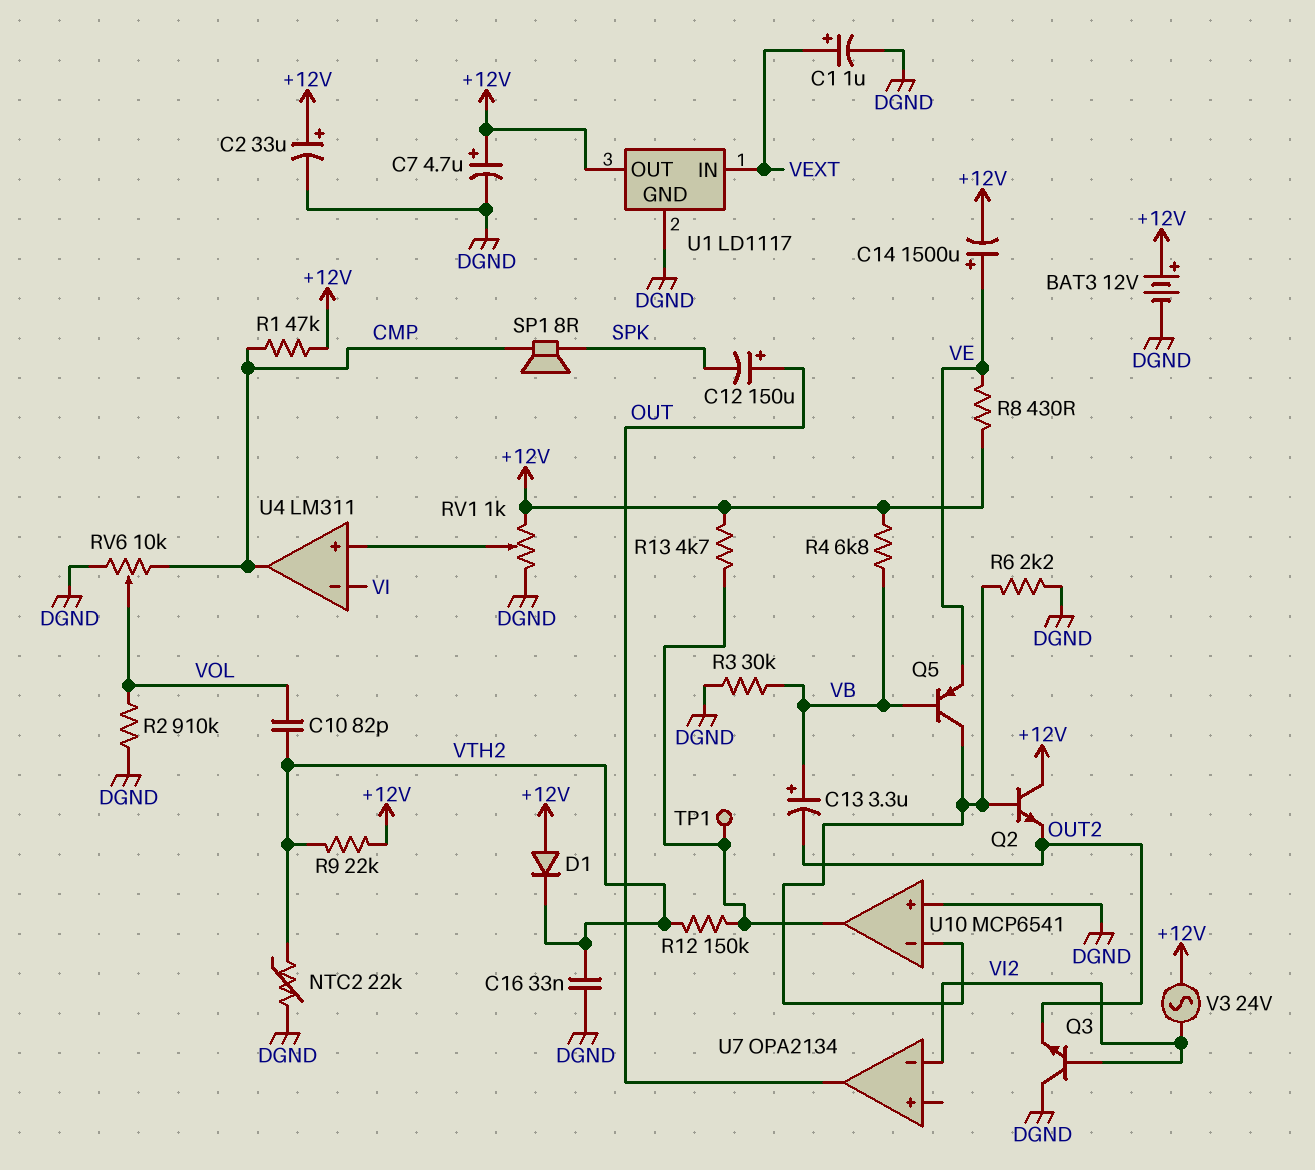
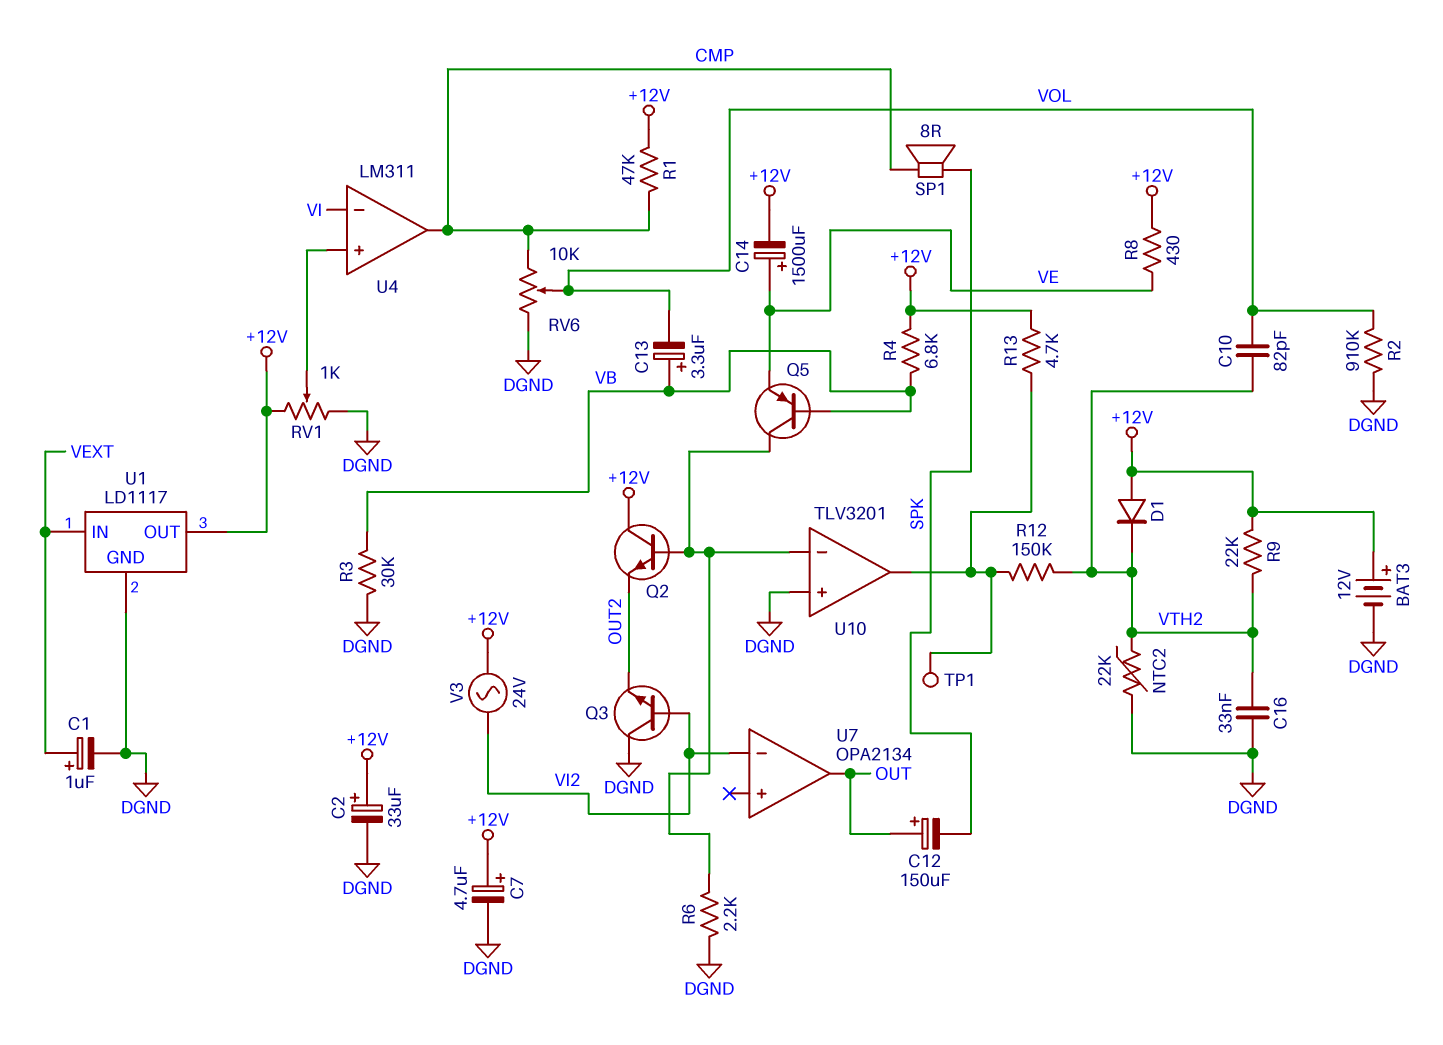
C13: 3.3uF (plus VB, minus OUT2) -> 3.3uF (plus VB, minus VOL)
U10: MCP6541 -> TLV3201

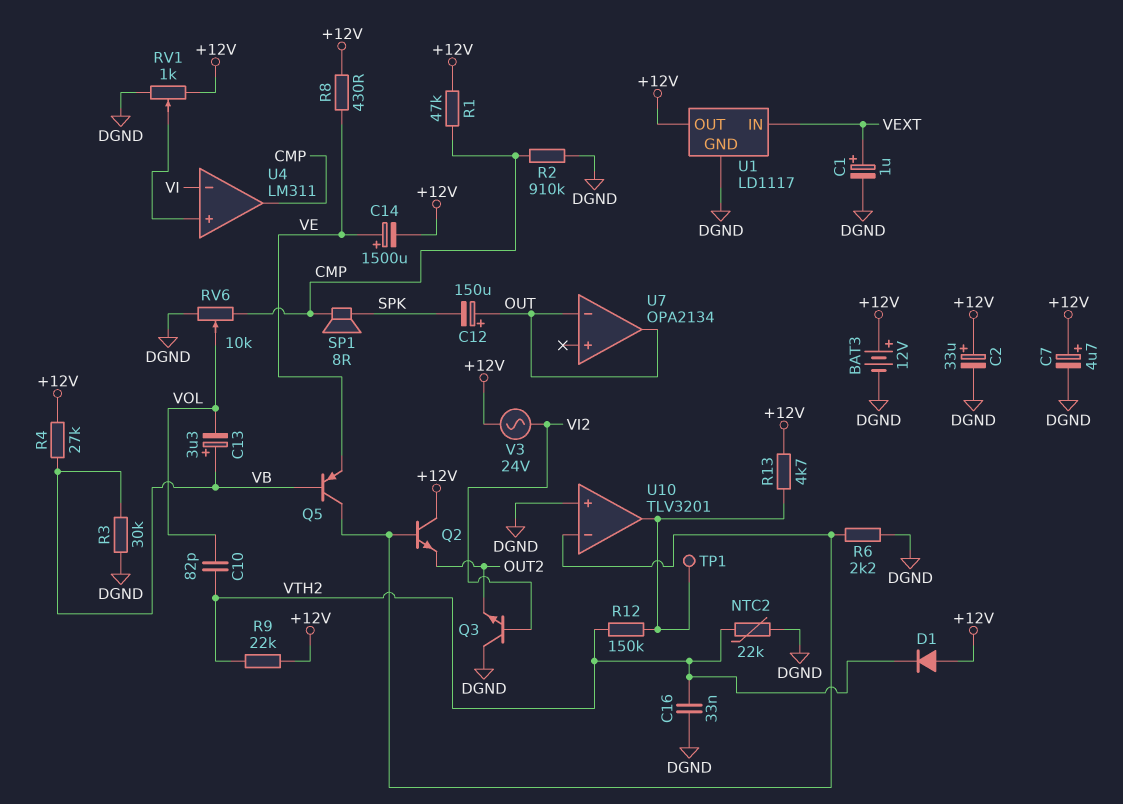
R2: 910k (DGND, VOL) -> 910k (CMP, DGND)
R4: 6.8k (+12V, VB) -> 27k (+12V, VB)
U7 pin in-: VI2 -> OUT

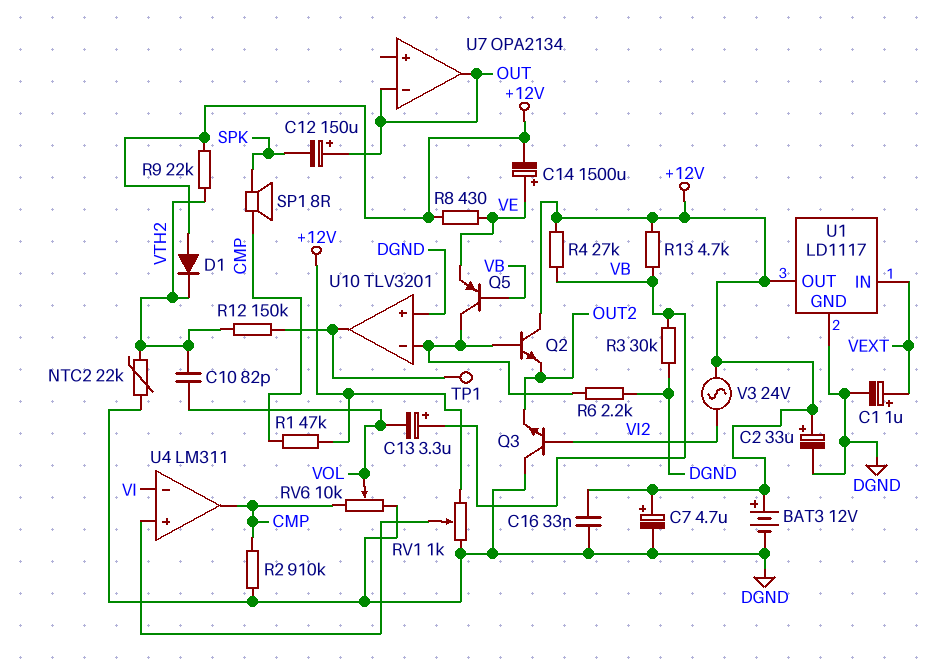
C16: 33nF (DGND, VTH2) -> 33nF (+12V, DGND)
R13: 4.7k (+12V, U10/out) -> 4.7k (+12V, VB)

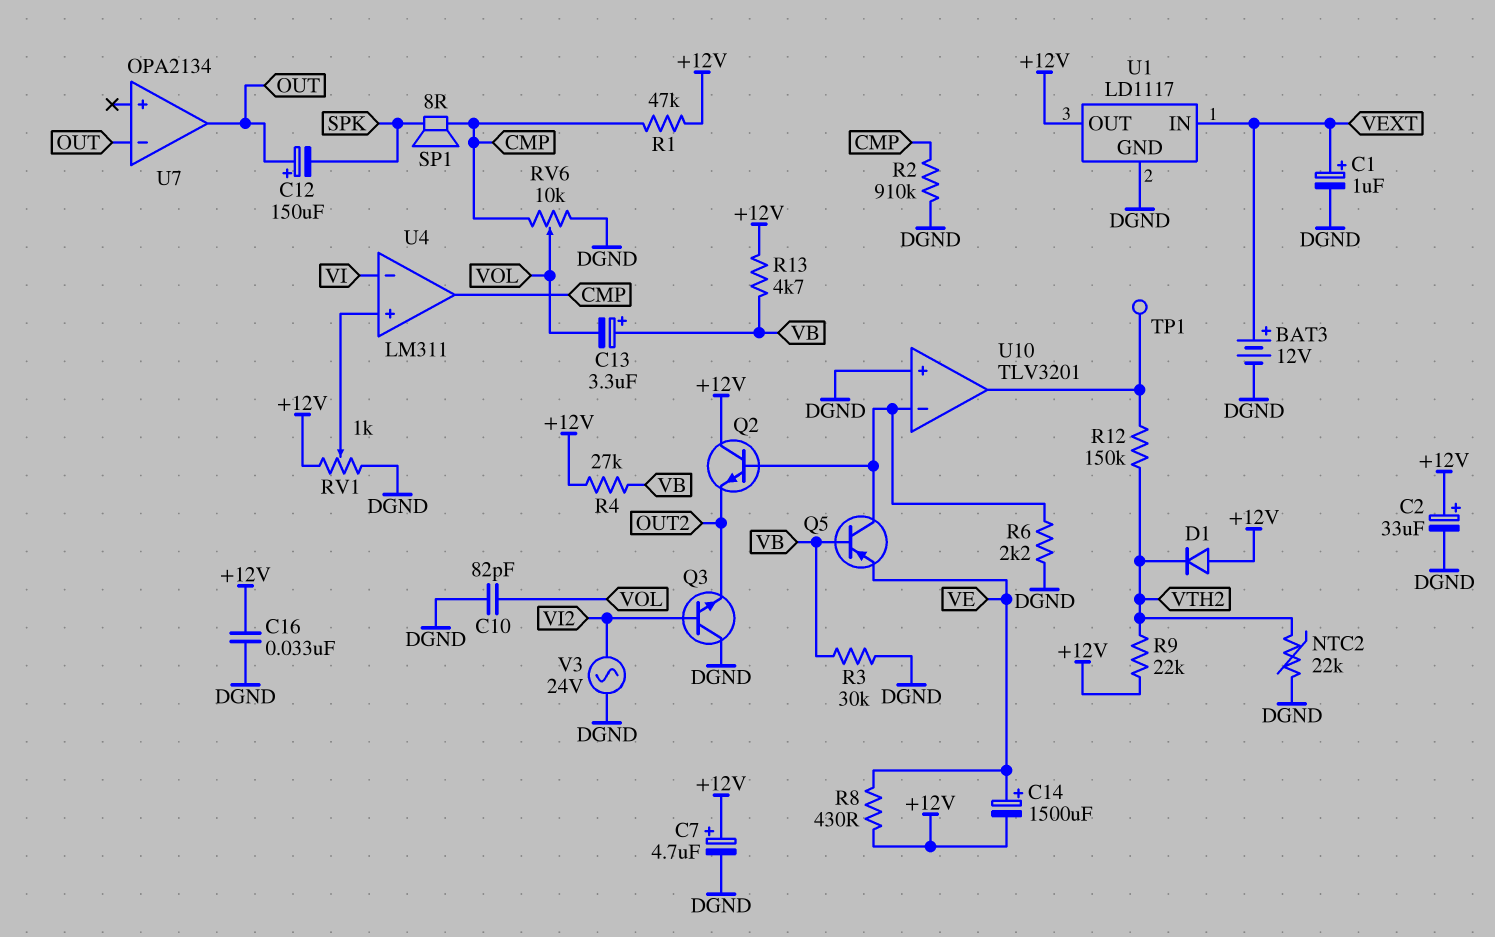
BAT3: 12V (plus +12V, minus DGND) -> 12V (plus VEXT, minus DGND)
C10: 82pF (VOL, VTH2) -> 82pF (DGND, VOL)
V3: AC 24V (+12V, VI2) -> AC 24V (DGND, VI2)

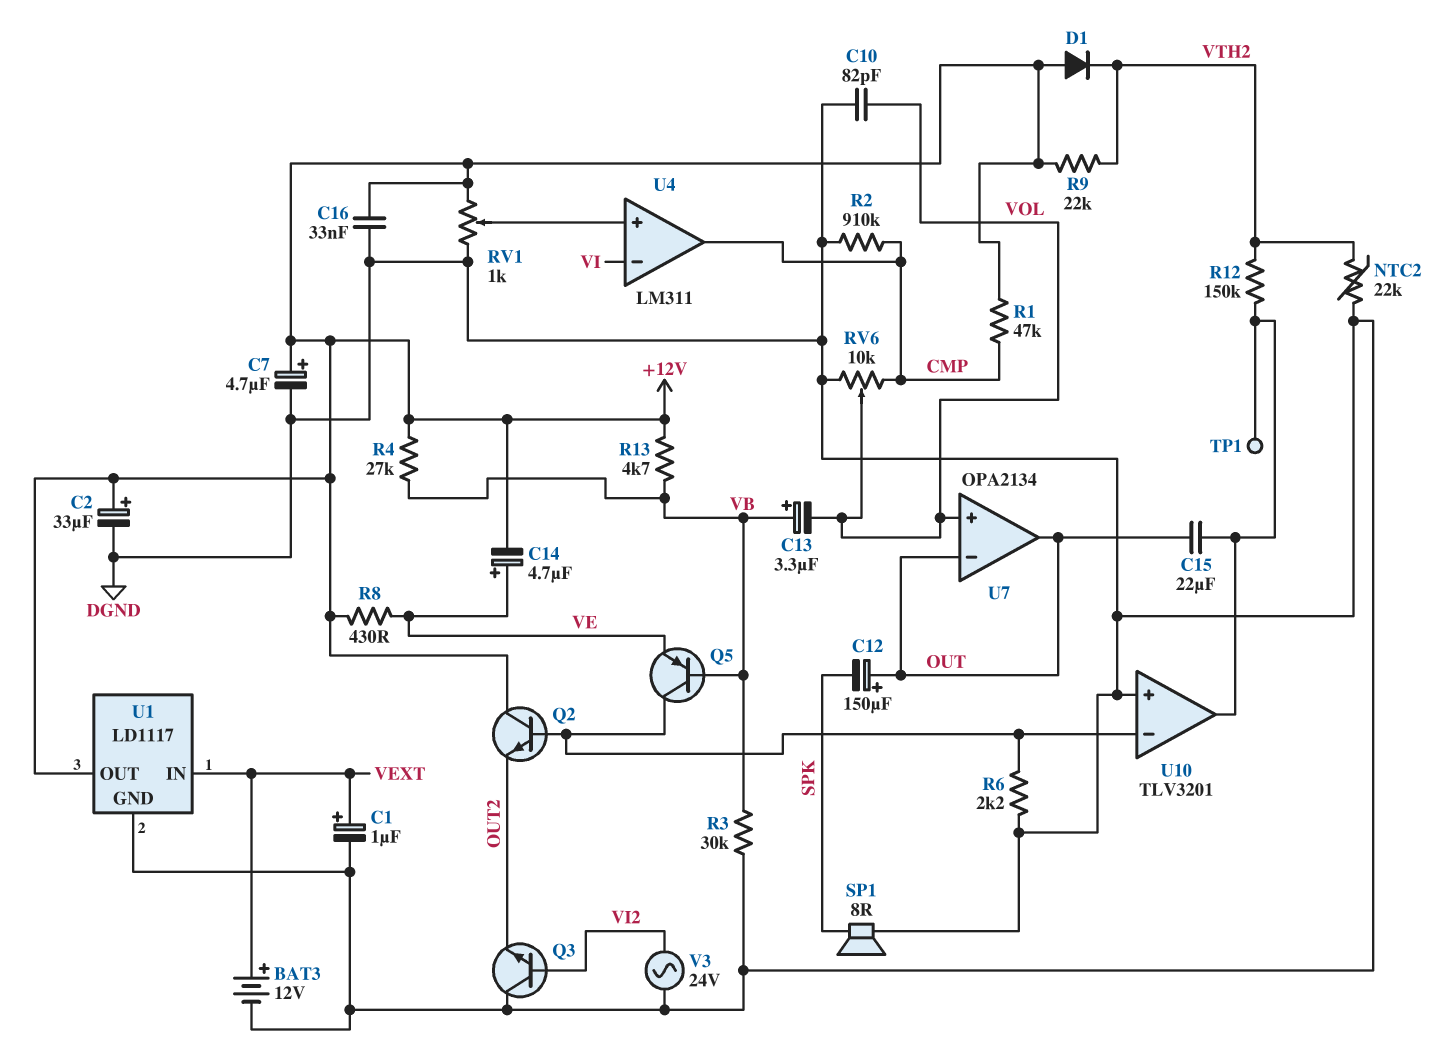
C14: 1500uF (plus VE, minus +12V) -> 4.7uF (plus VE, minus +12V)
C15: none -> 22uF (OUT, U10/out)
SP1: speaker 8R (CMP, SPK) -> speaker 8R (DGND, SPK)
U7 pin in+: none -> VOL

